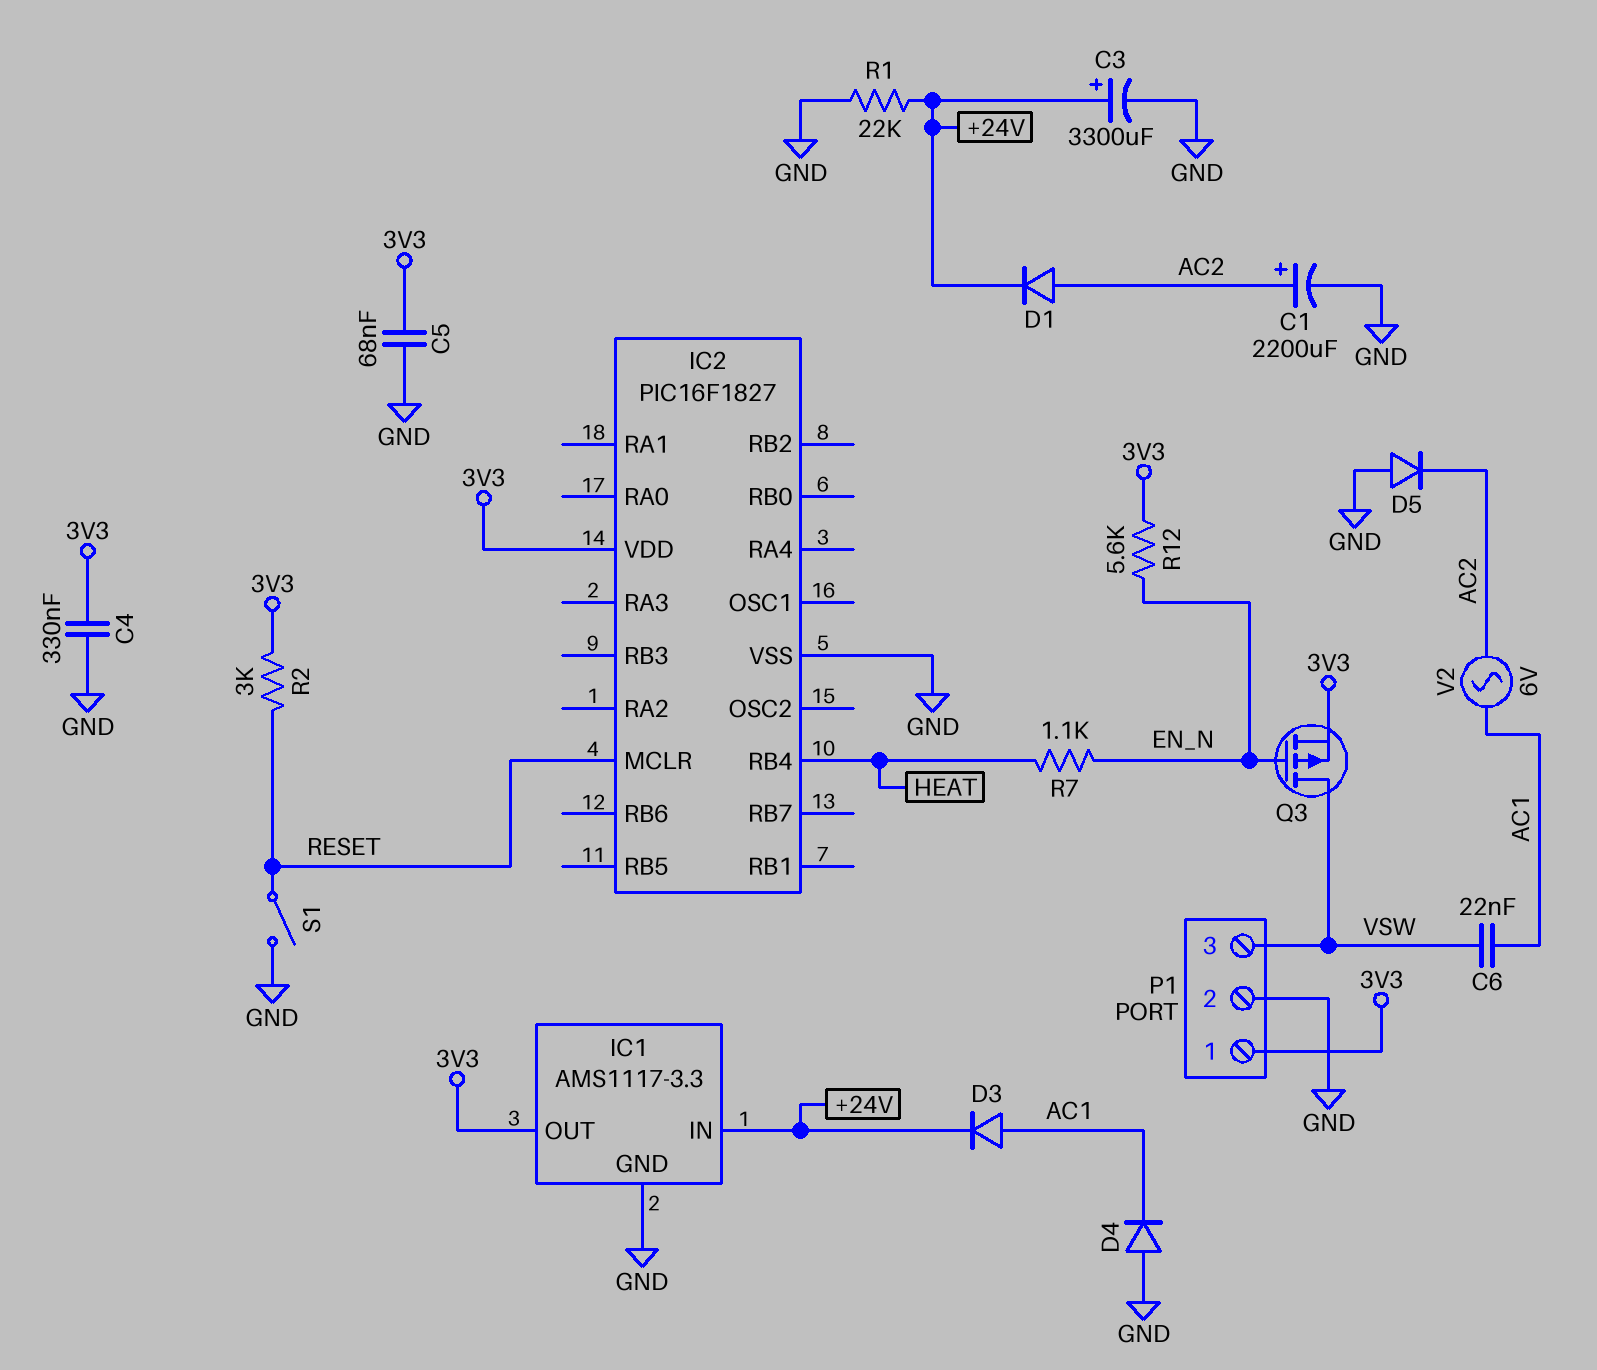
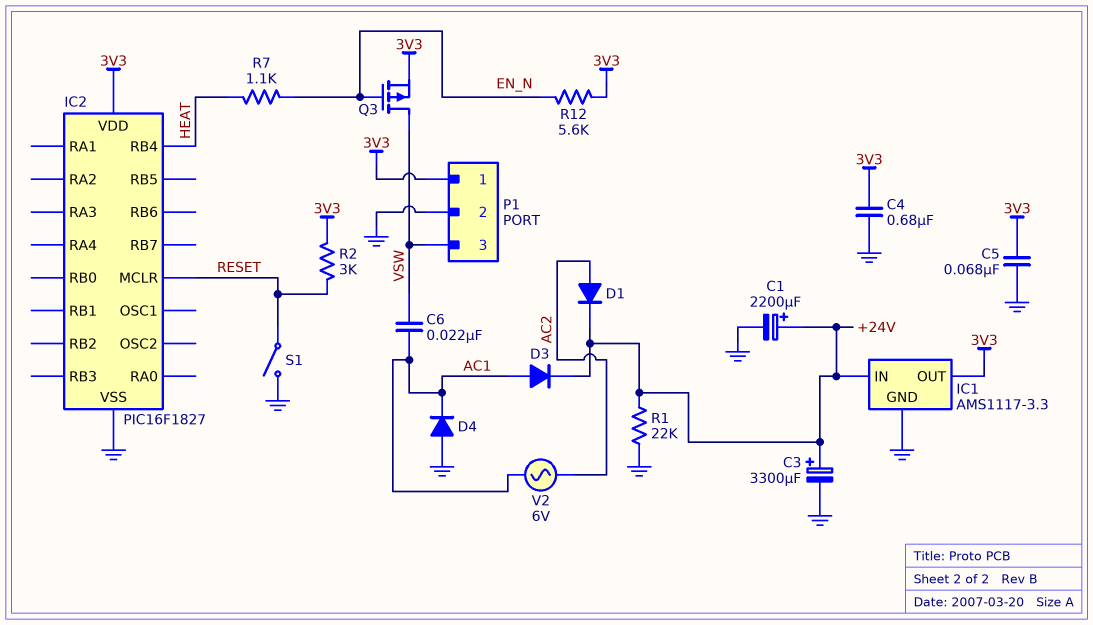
C1: 2200uF (plus AC2, minus GND) -> 2200uF (plus +24V, minus GND)
C4: 330nF (3V3, GND) -> 680nF (3V3, GND)
D5: diode (A GND, K AC2) -> none

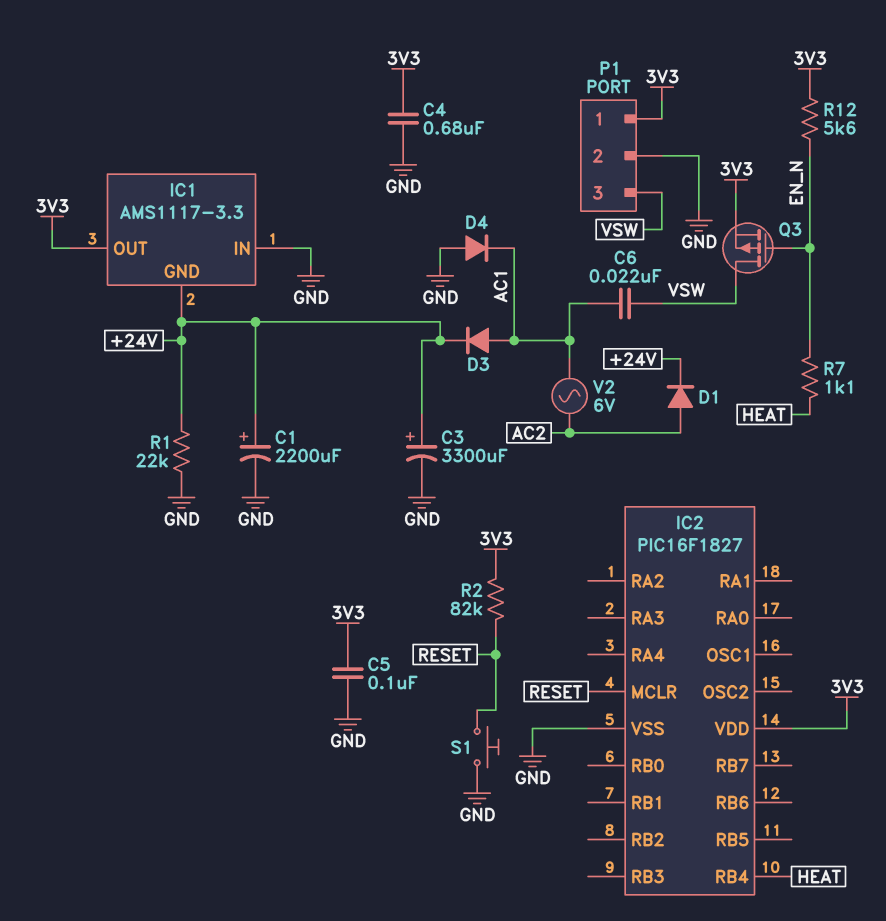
C5: 68nF (3V3, GND) -> 100nF (3V3, GND)
IC1 pin GND: GND -> +24V
IC1 pin IN: +24V -> GND
R2: 3k (3V3, RESET) -> 82k (3V3, RESET)
S1: switch (GND, RESET) -> button (GND, RESET)

